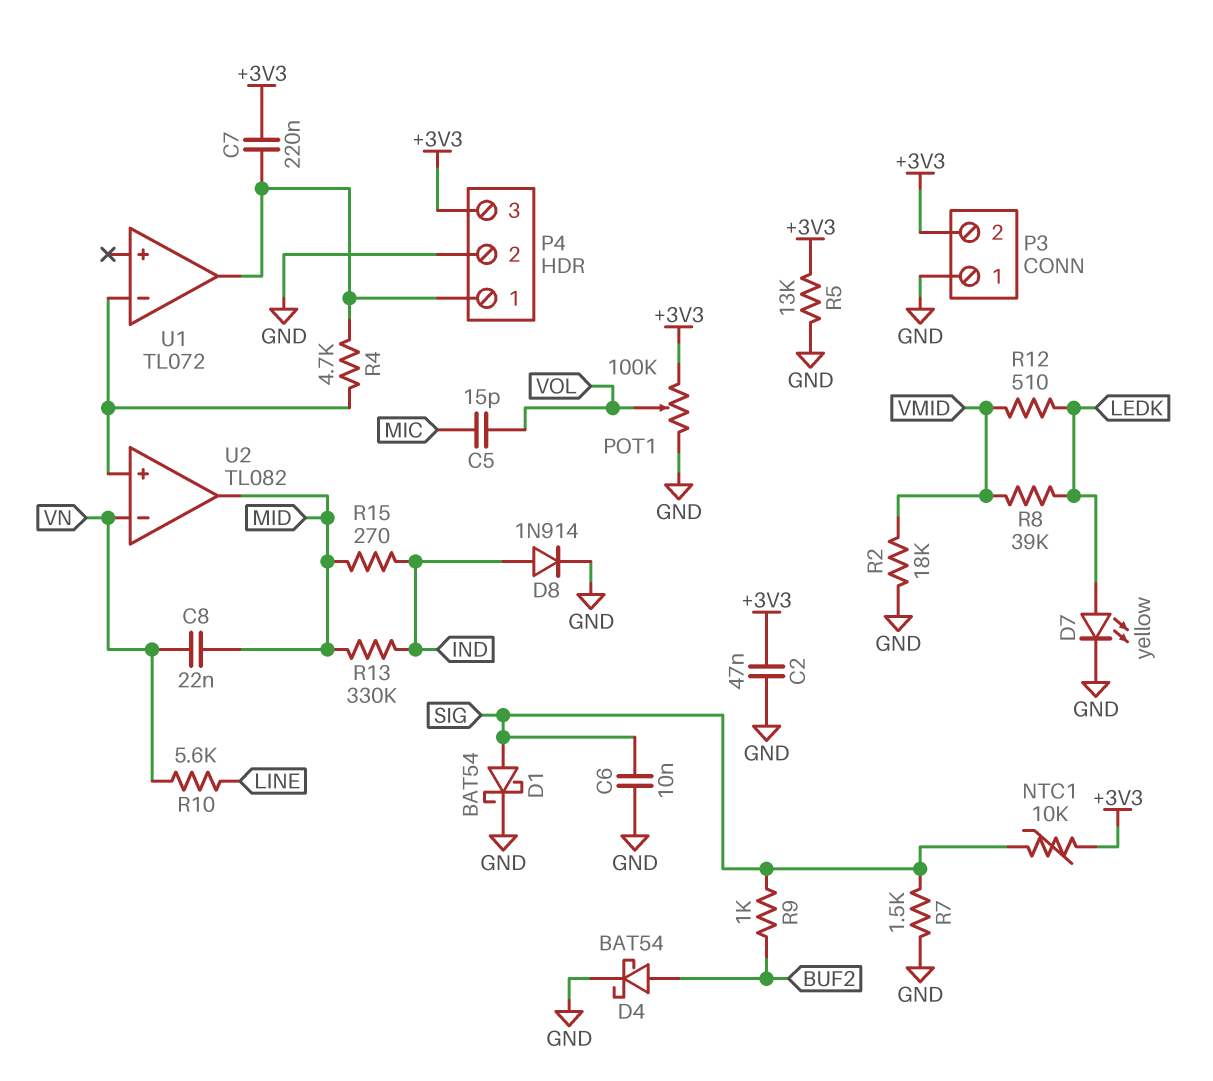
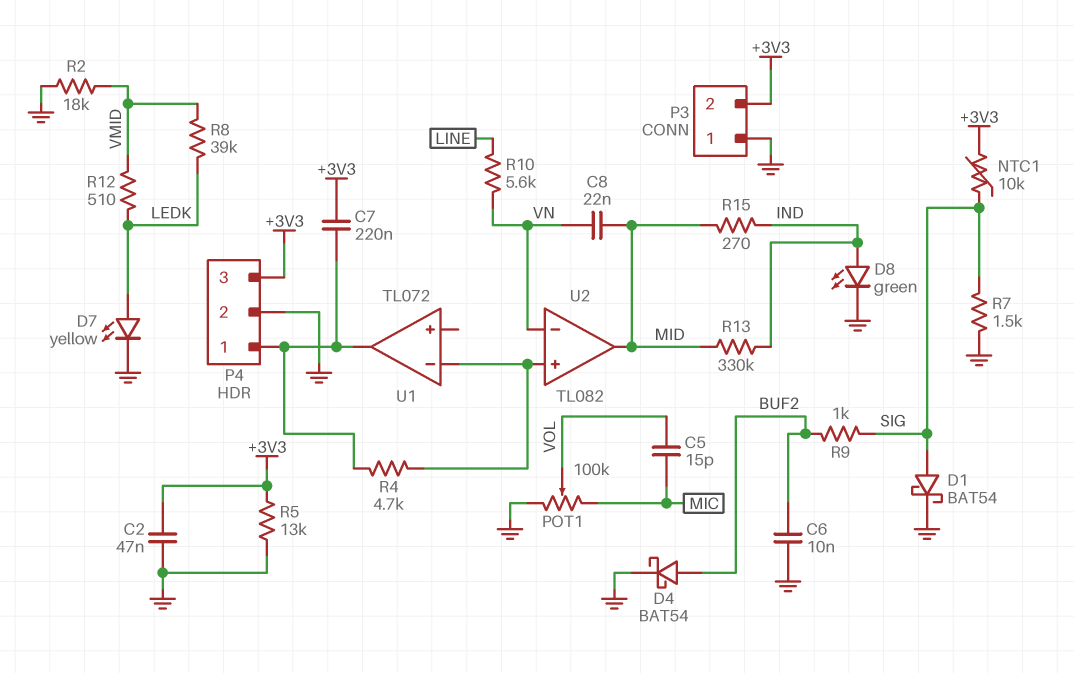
C6: 10nF (GND, SIG) -> 10nF (BUF2, GND)
D8: diode 1N914 (A IND, K GND) -> LED green (A IND, K GND)
POT1: 100k (+3V3, GND, wiper VOL) -> 100k (GND, MIC, wiper VOL)

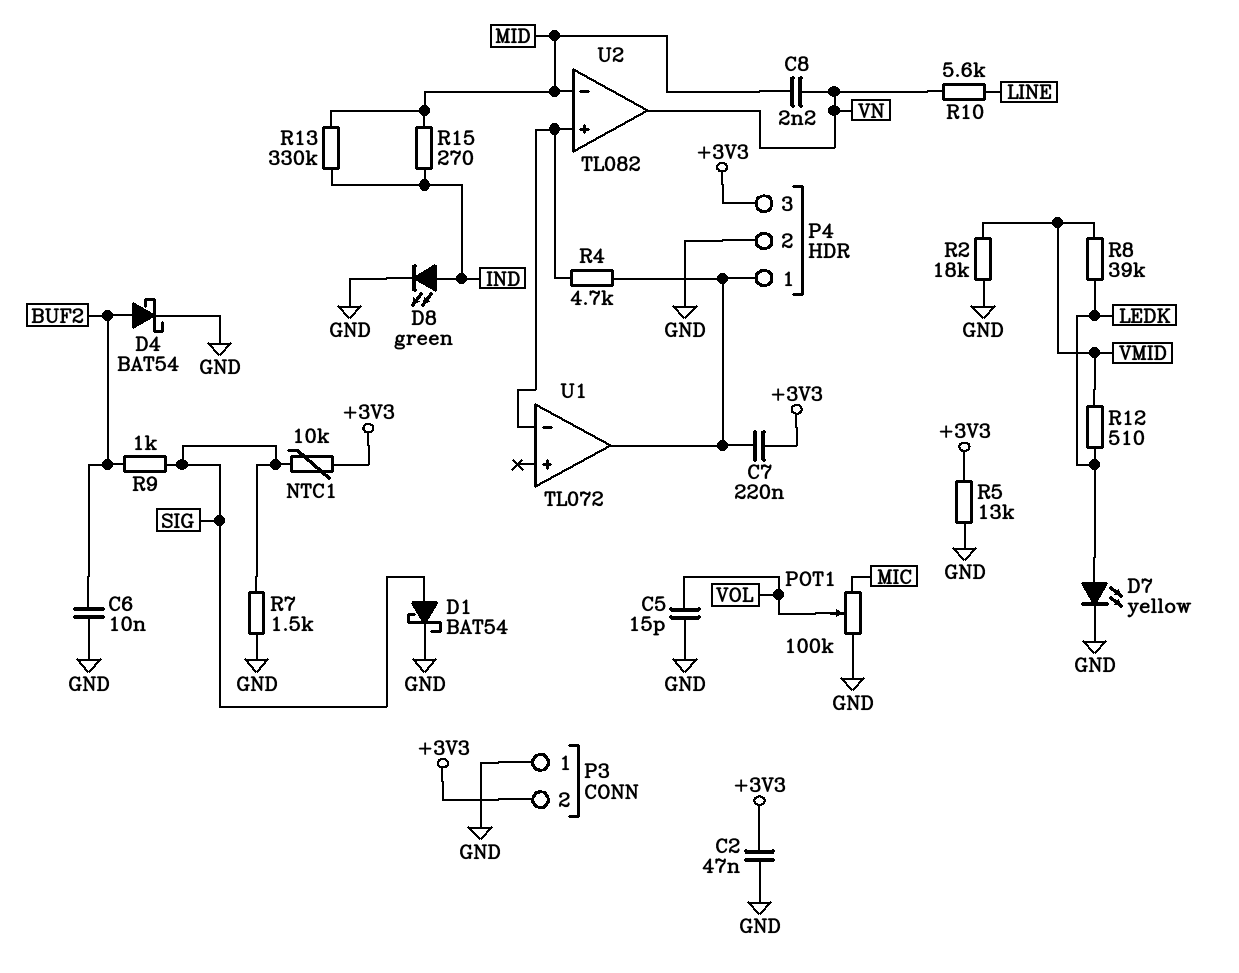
C5: 15pF (MIC, VOL) -> 15pF (GND, VOL)
C8: 22nF (MID, VN) -> 2.2nF (MID, VN)
U2 pin in-: VN -> MID
U2 pin out: MID -> VN

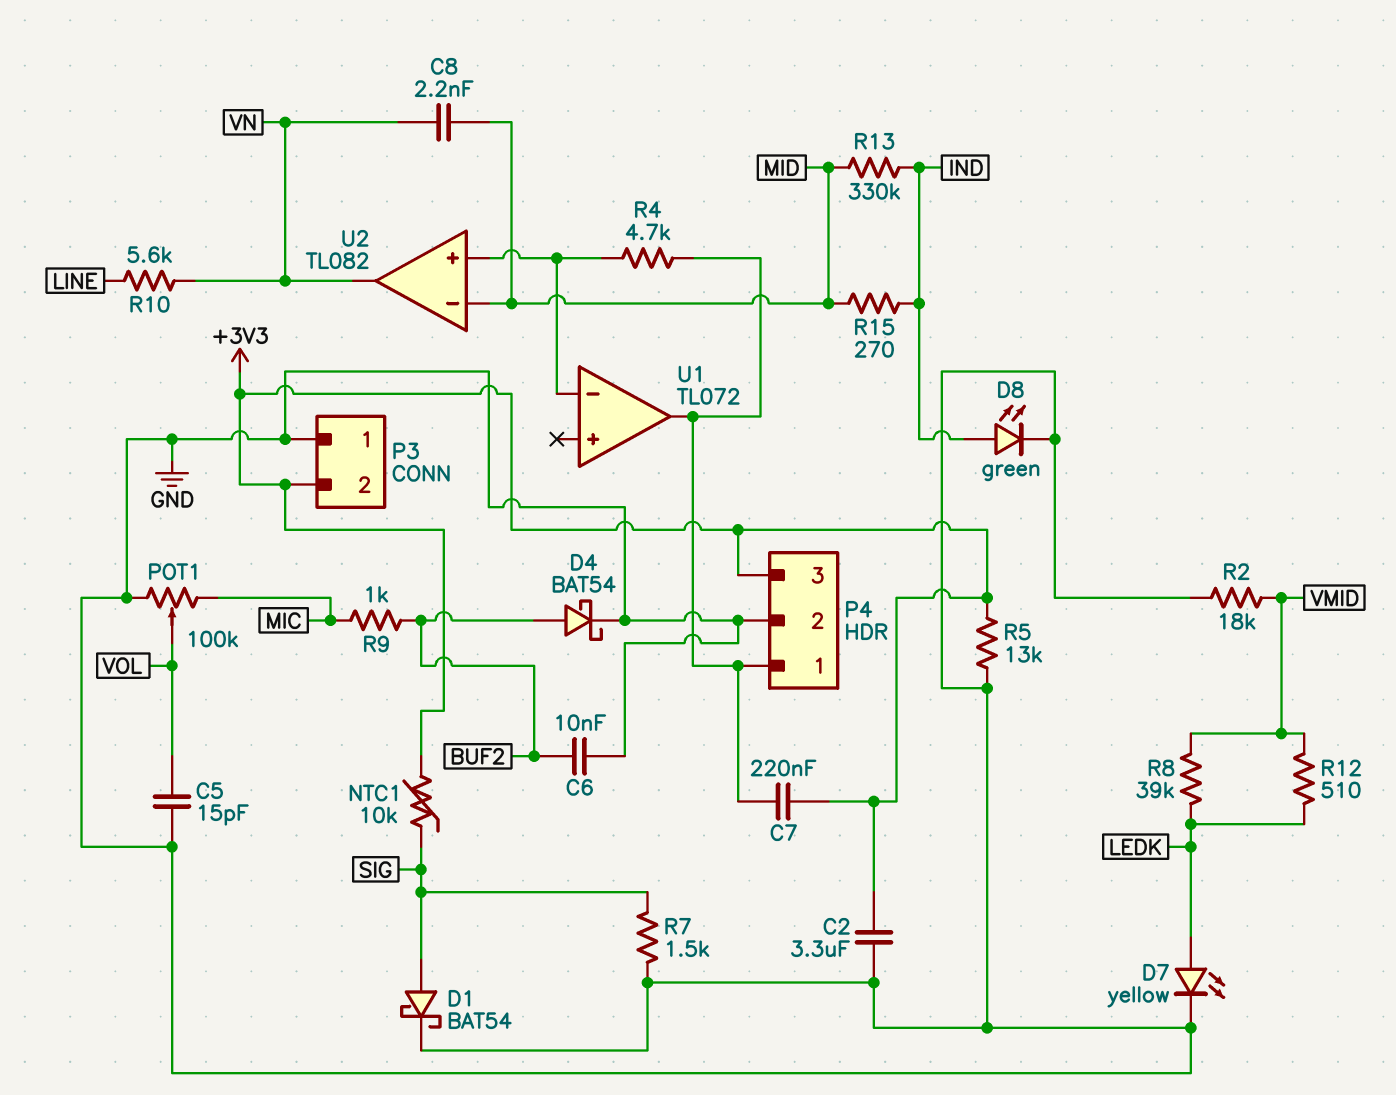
C2: 47nF (+3V3, GND) -> 3.3uF (+3V3, GND)
R9: 1k (BUF2, SIG) -> 1k (BUF2, MIC)

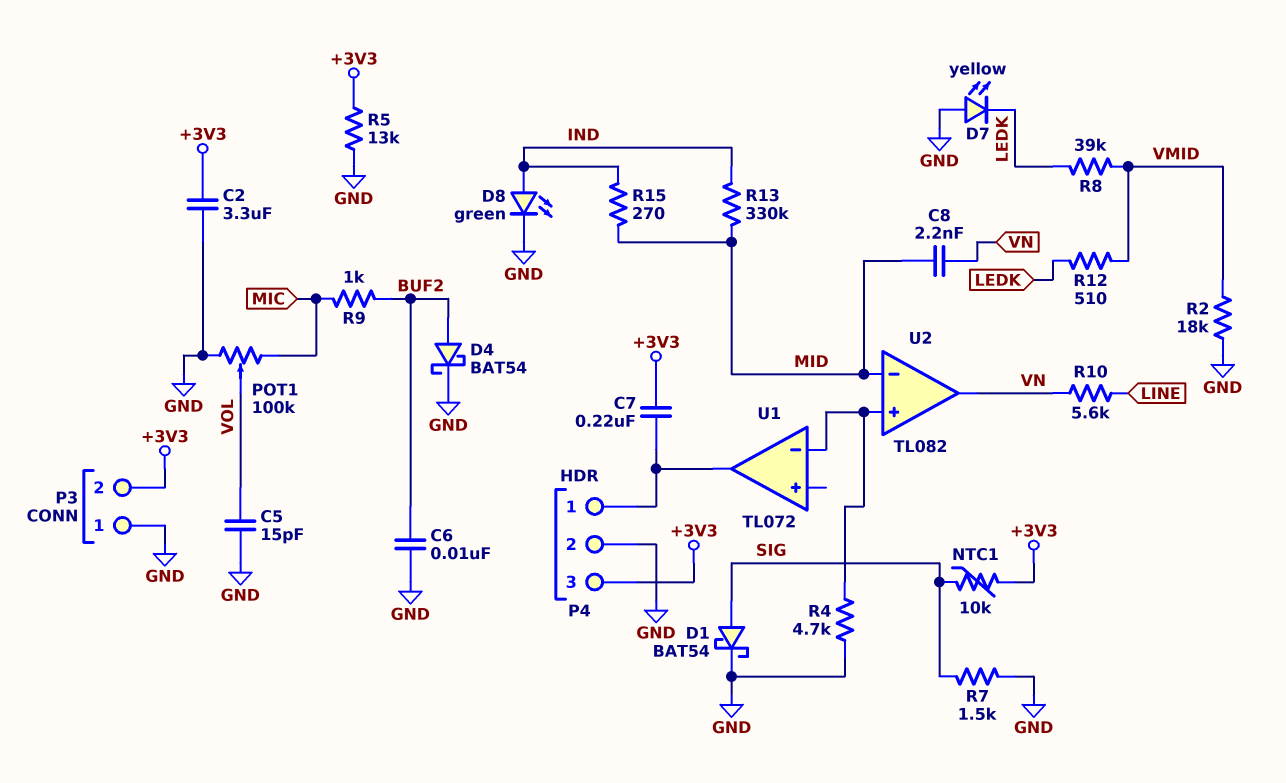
D7: LED yellow (A LEDK, K GND) -> LED yellow (A GND, K LEDK)
R4: 4.7k (P4/1, U1/in-) -> 4.7k (GND, U1/in-)

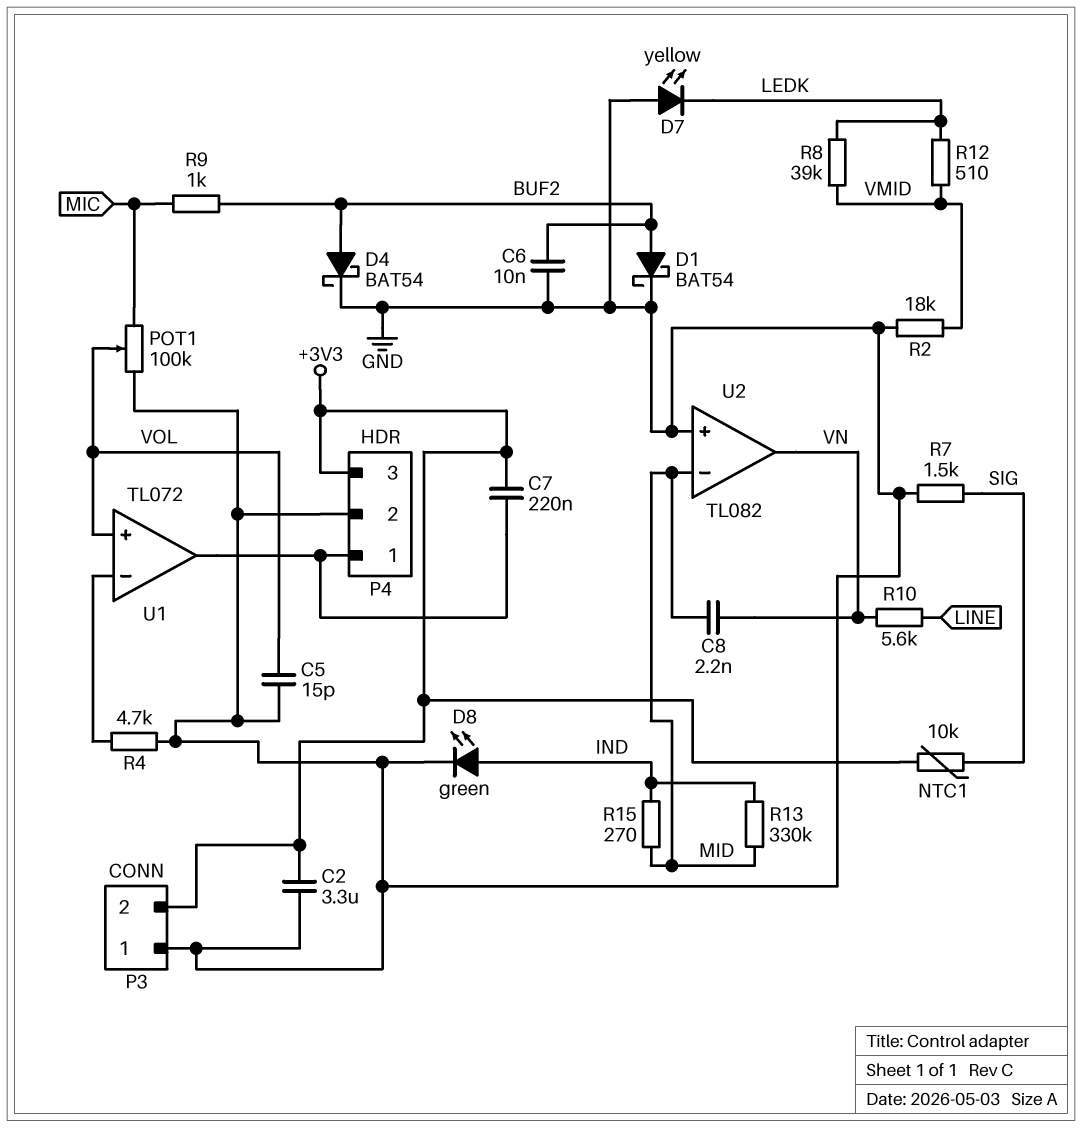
D1: schottky BAT54 (A SIG, K GND) -> schottky BAT54 (A BUF2, K GND)
R5: 13k (+3V3, GND) -> none
U1 pin in+: none -> VOL
U2 pin in+: U1/in- -> GND

